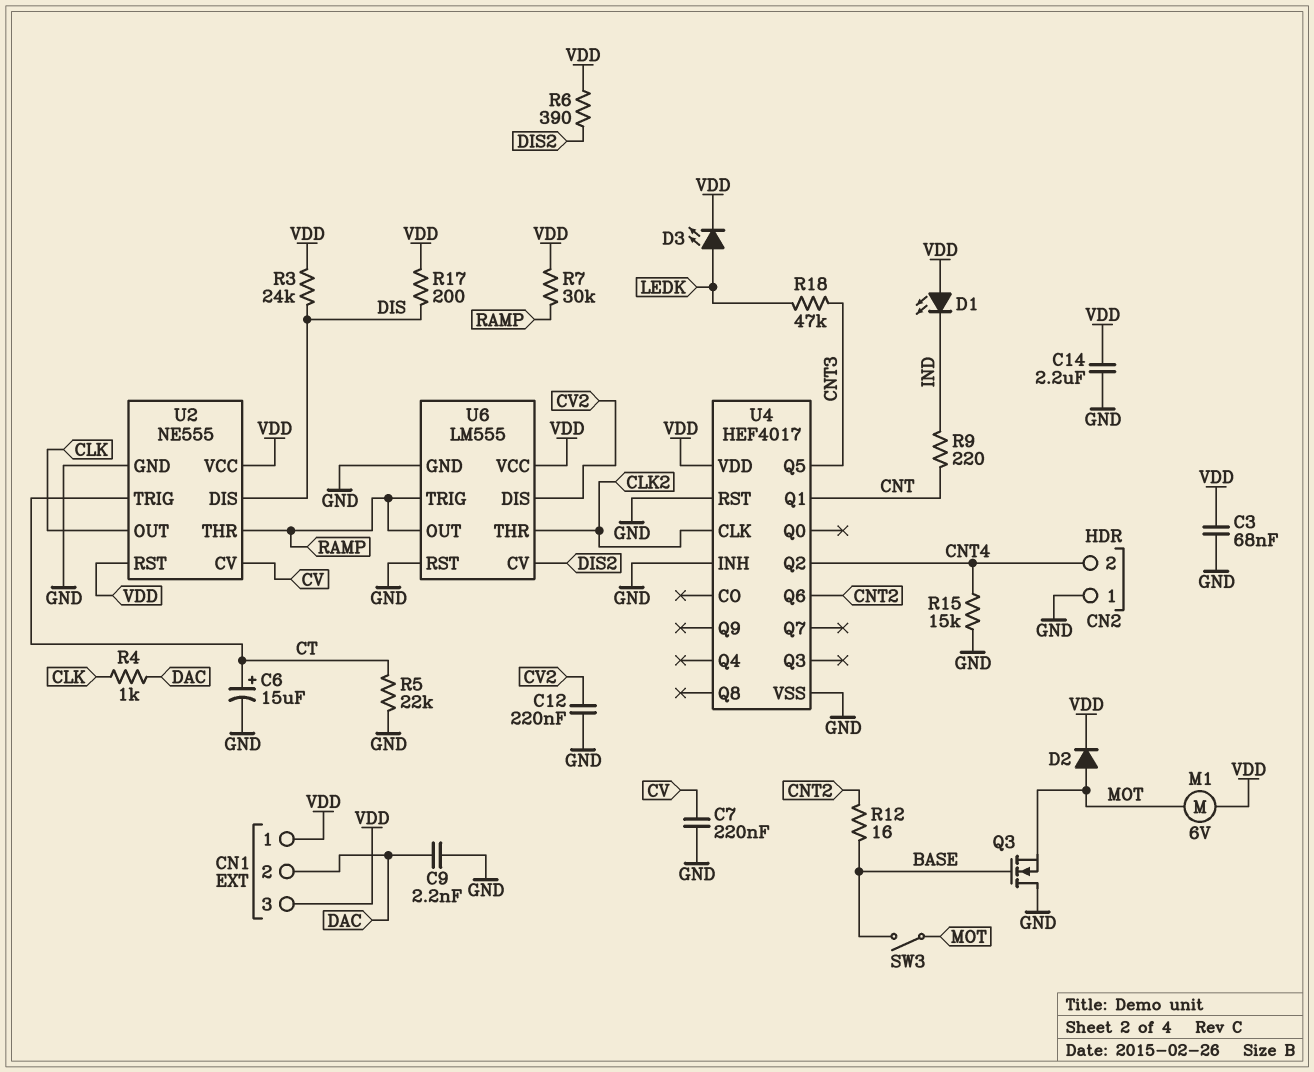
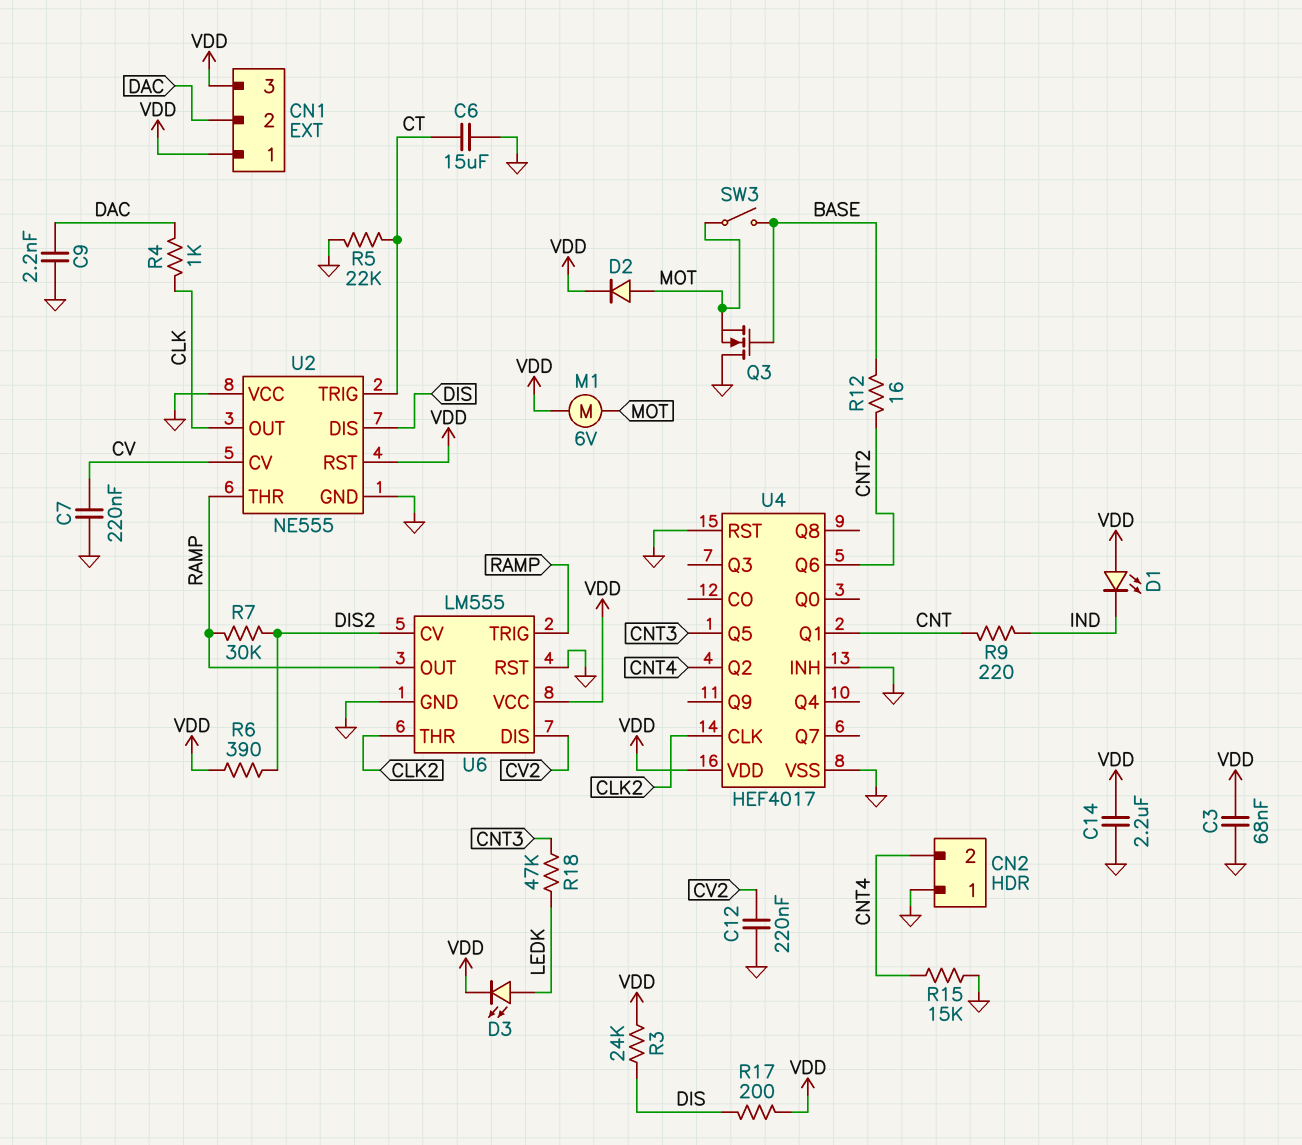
C6: 15uF (plus CT, minus GND) -> 15uF (CT, GND)
R7: 30k (RAMP, VDD) -> 30k (DIS2, RAMP)
U2 pin VCC: VDD -> GND

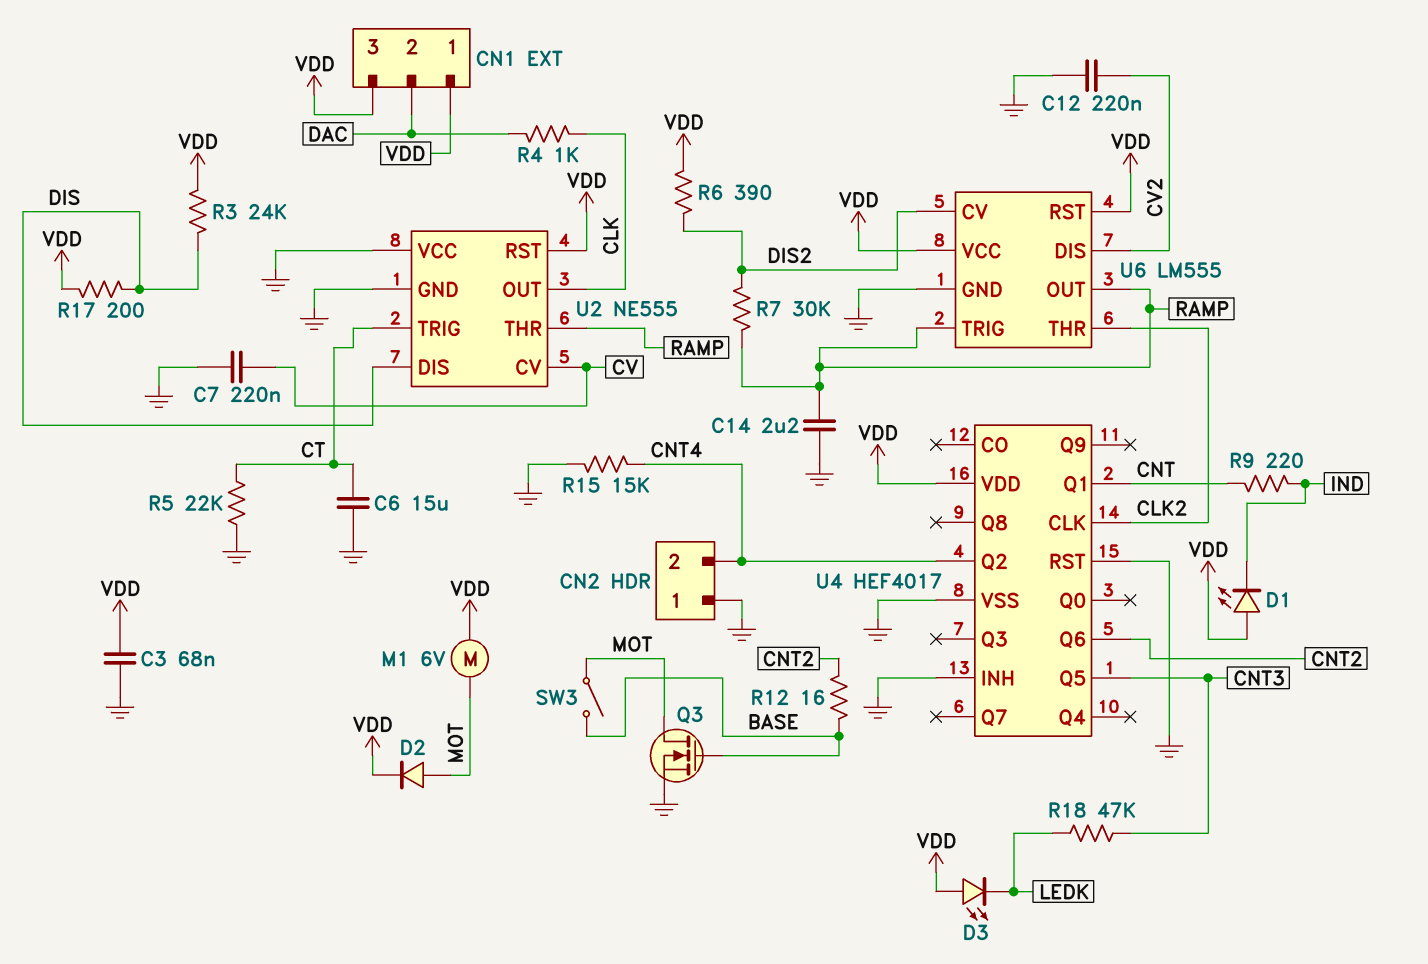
C9: 2.2nF (DAC, GND) -> none
C14: 2.2uF (GND, VDD) -> 2.2uF (GND, RAMP)
D3: LED (A LEDK, K VDD) -> LED (A VDD, K LEDK)
Q3: NMOS (G BASE, D GND, S MOT) -> NMOS (G BASE, D MOT, S GND)
U6 pin RST: GND -> VDD

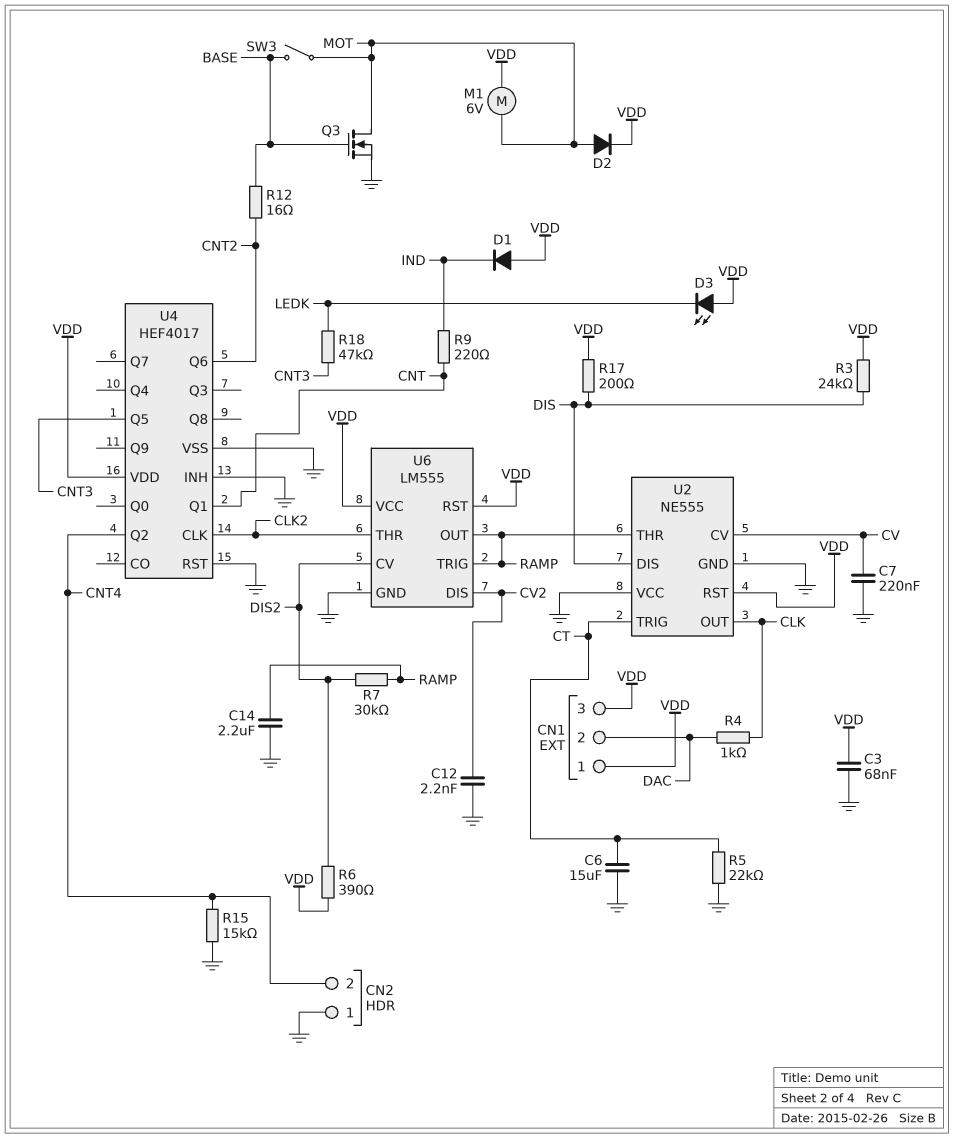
C12: 220nF (CV2, GND) -> 2.2nF (CV2, GND)
D1: LED (A VDD, K IND) -> diode (A VDD, K IND)

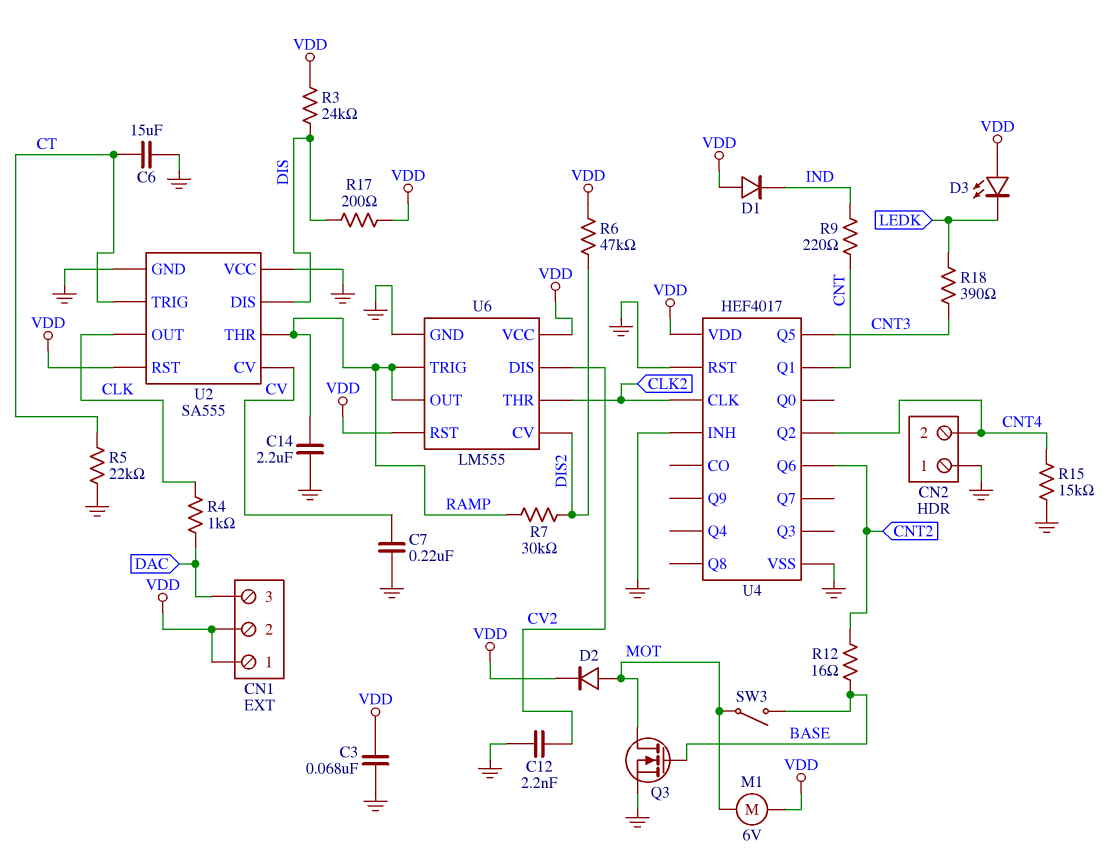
CN1 pin 2: DAC -> VDD
CN1 pin 3: VDD -> DAC
R6: 390 (DIS2, VDD) -> 47k (DIS2, VDD)
R18: 47k (CNT3, LEDK) -> 390 (CNT3, LEDK)
U2: NE555 -> SA555

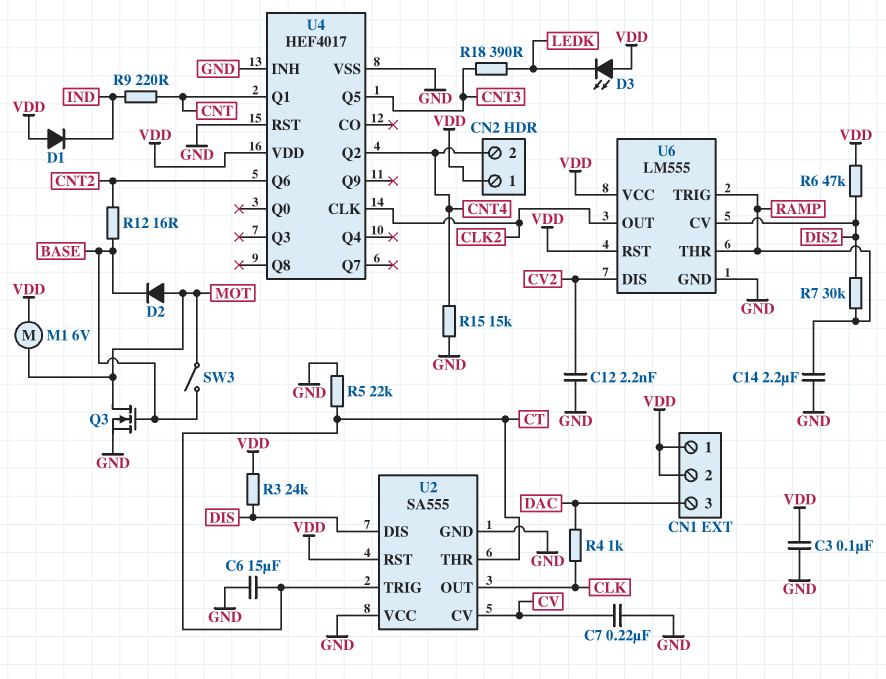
C3: 68nF (GND, VDD) -> 100nF (GND, VDD)
CN2 pin 1: GND -> VDD
D2: diode (A MOT, K VDD) -> diode (A MOT, K BASE)
R17: 200 (DIS, VDD) -> none
U2 pin THR: RAMP -> CT
U6 pin OUT: RAMP -> CLK2
U6 pin THR: CLK2 -> RAMP

